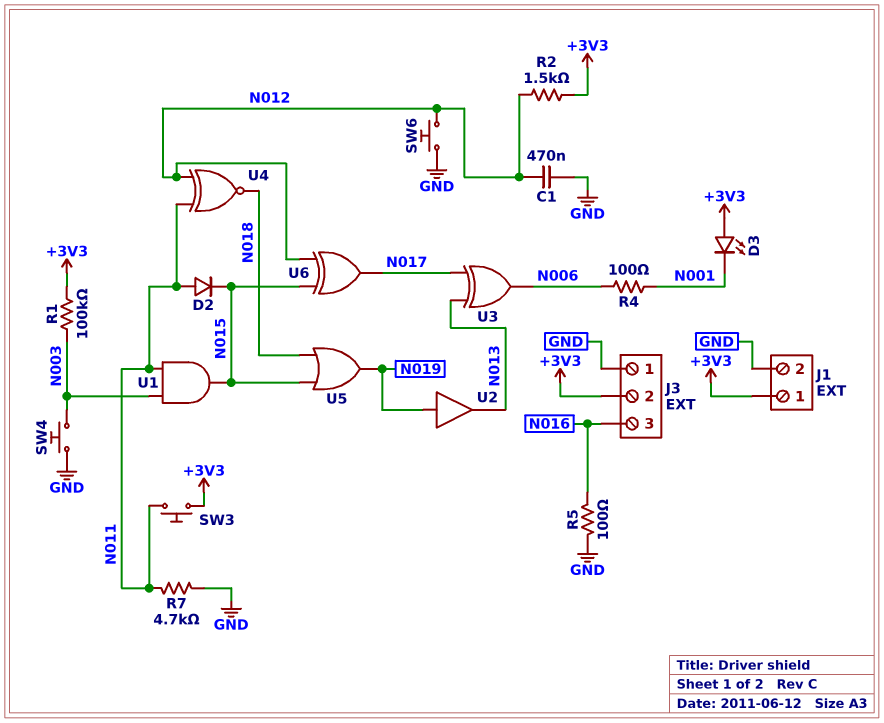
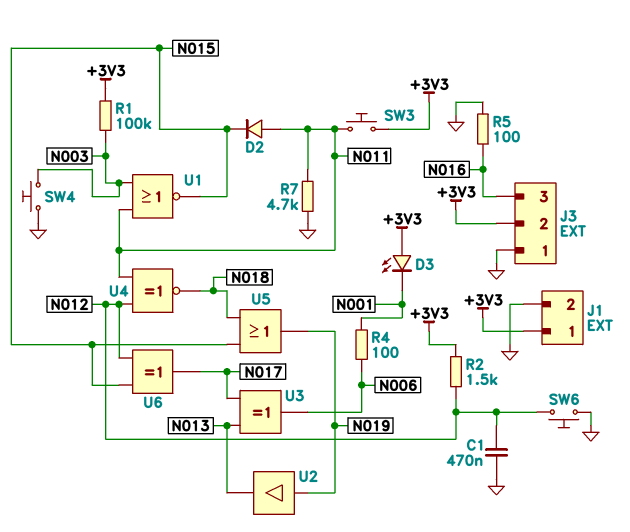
U1: AND (in N003, in N011, out N015) -> NOR (in N003, in N011, out N015)

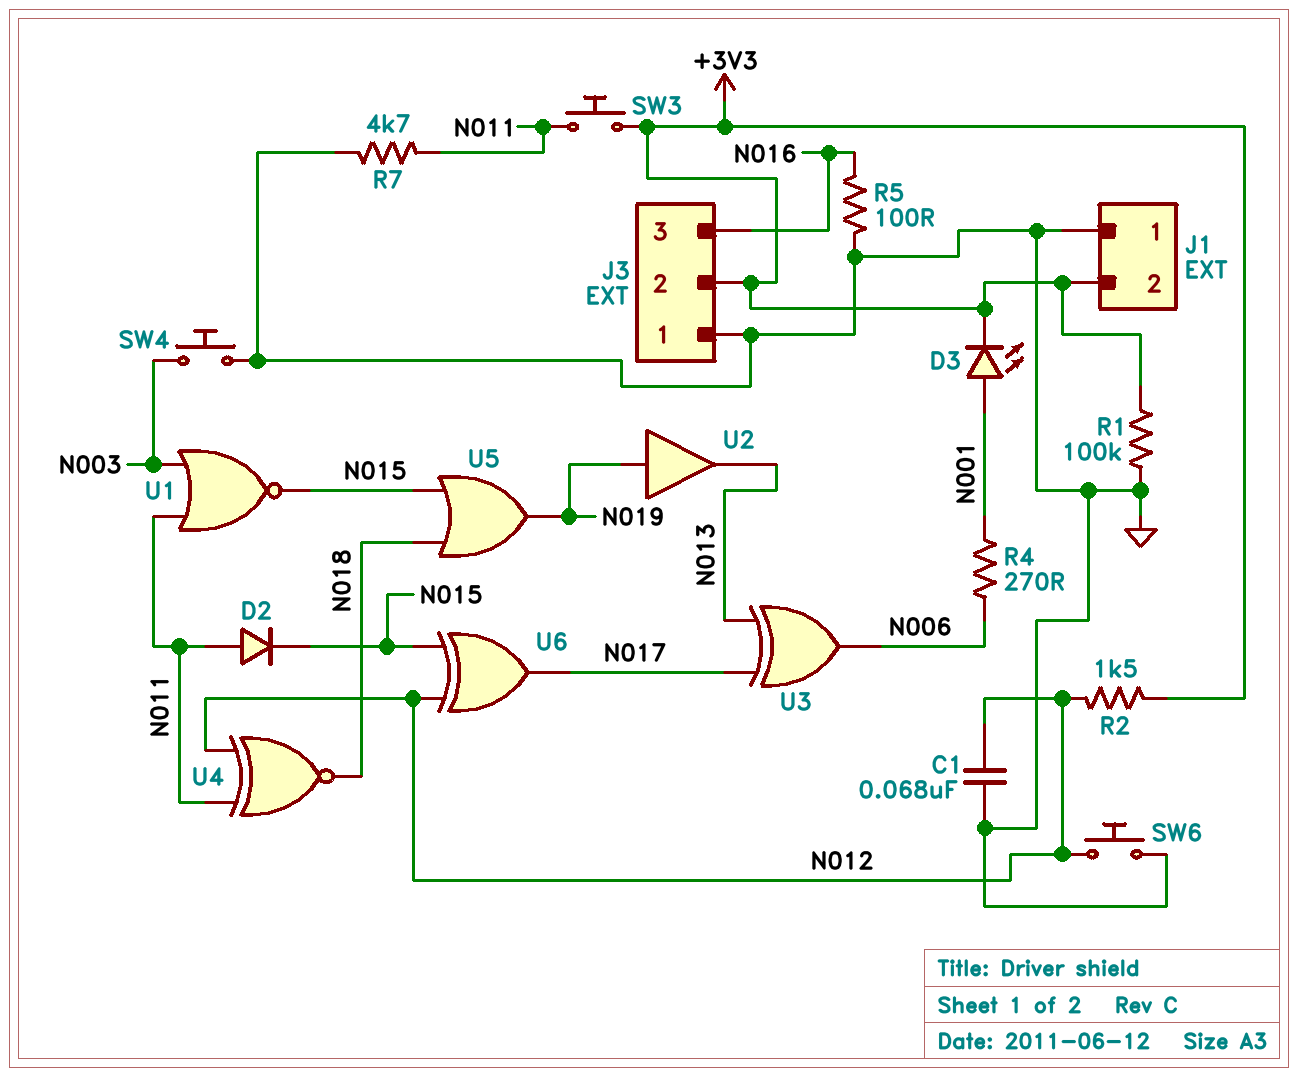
C1: 470nF (GND, N012) -> 68nF (GND, N012)
D3: LED (A +3V3, K N001) -> LED (A N001, K +3V3)
J1 pin 1: +3V3 -> GND
J1 pin 2: GND -> +3V3
R1: 100k (+3V3, N003) -> 100k (+3V3, GND)
R4: 100 (N001, N006) -> 270 (N001, N006)

